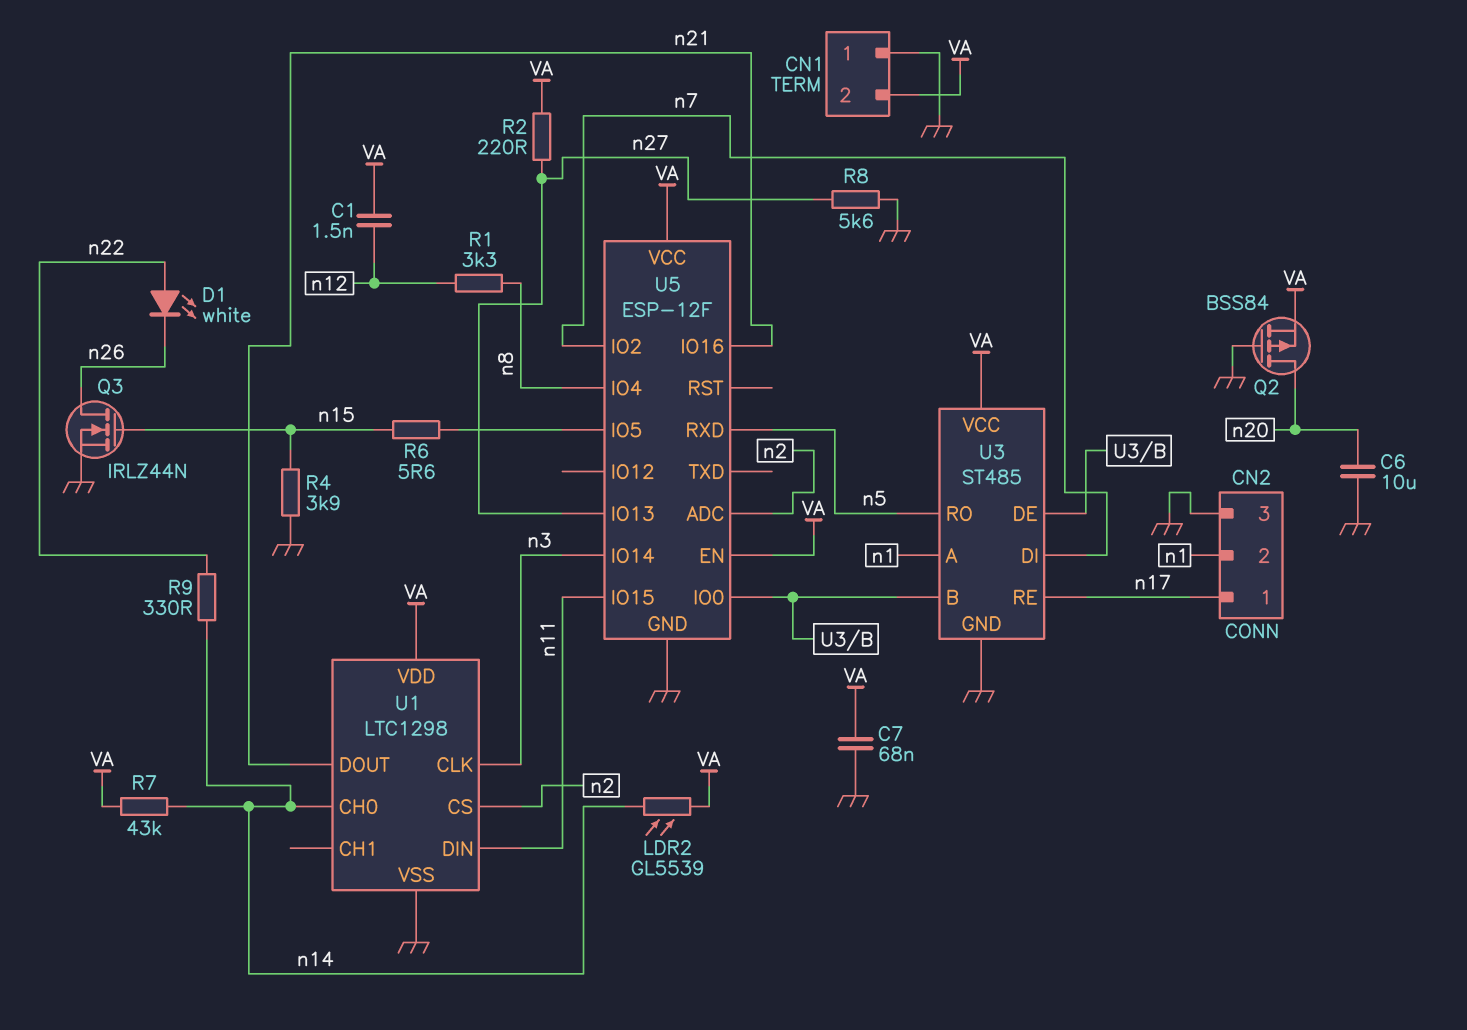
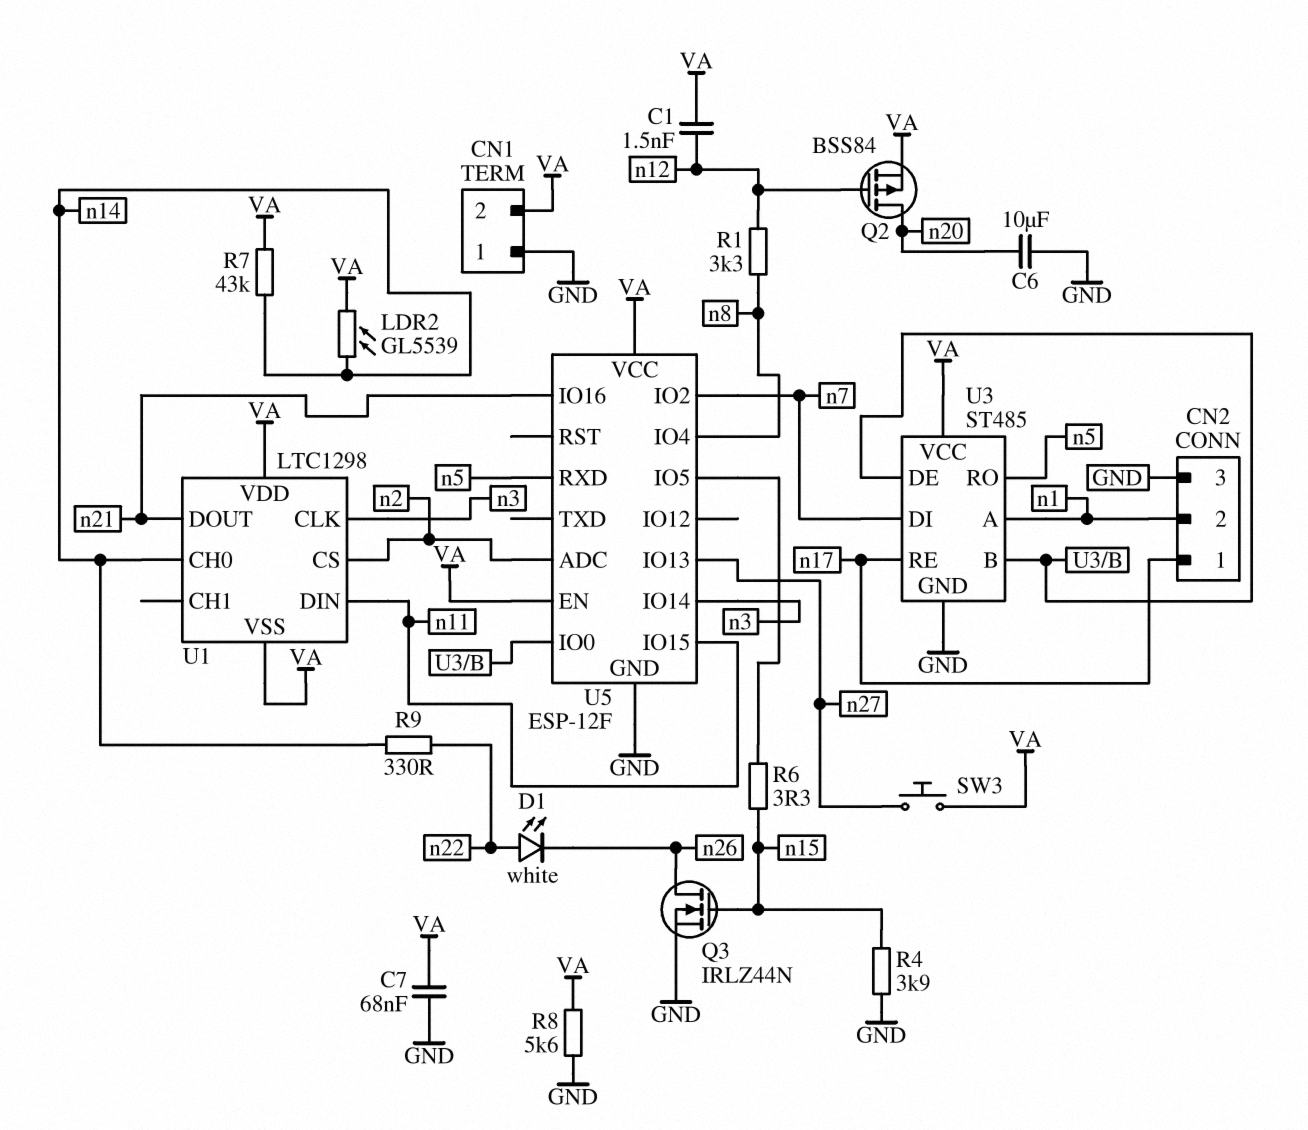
Q2: PMOS BSS84 (G GND, D n20, S VA) -> PMOS BSS84 (G n12, D n20, S VA)
R2: 220 (VA, n27) -> none
R6: 5.6 (U5/IO5, n15) -> 3.3 (U5/IO5, n15)
R8: 5.6k (GND, n27) -> 5.6k (GND, VA)
SW3: none -> button (VA, n27)
U1 pin VSS: GND -> VA

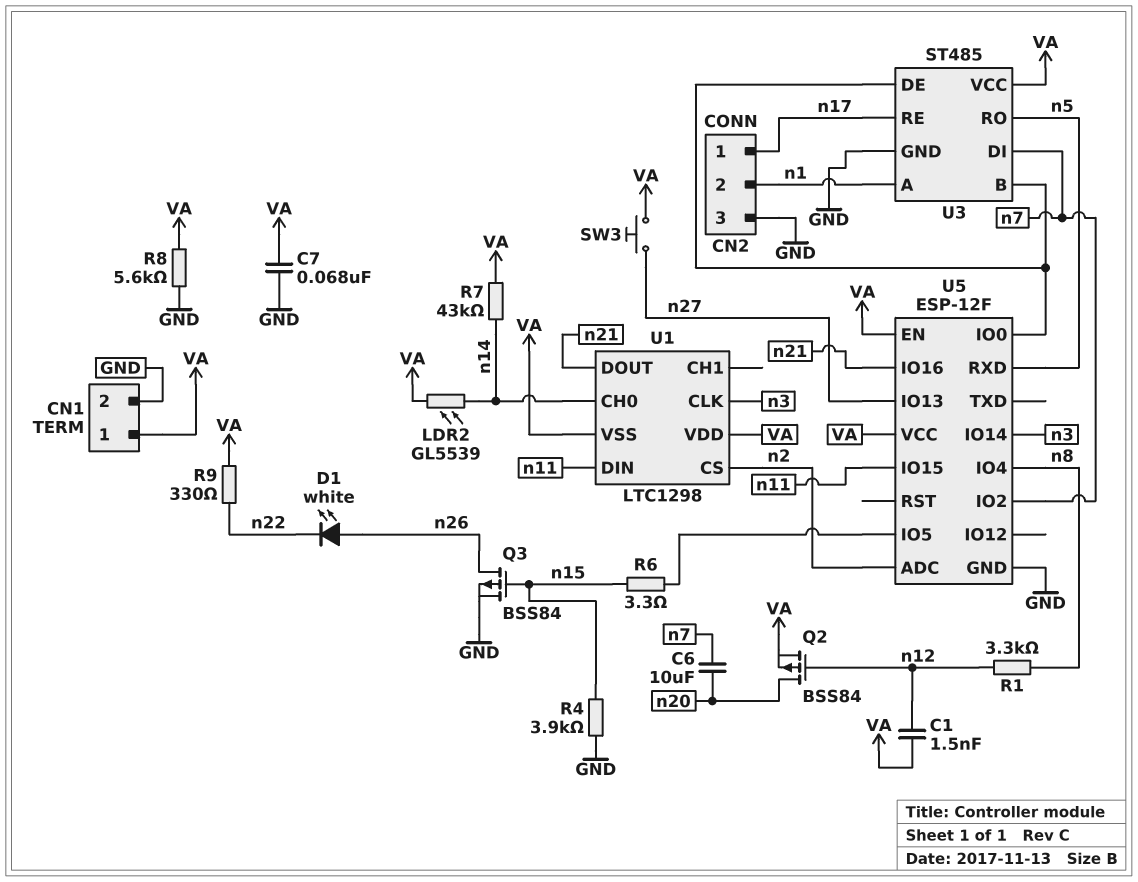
C6: 10uF (GND, n20) -> 10uF (n7, n20)
CN1 pin 1: GND -> VA
CN1 pin 2: VA -> GND
D1: LED white (A n22, K n26) -> LED white (A n26, K n22)
Q3: NMOS IRLZ44N (G n15, D n26, S GND) -> PMOS BSS84 (G n15, D n26, S GND)
R9: 330 (n14, n22) -> 330 (VA, n22)

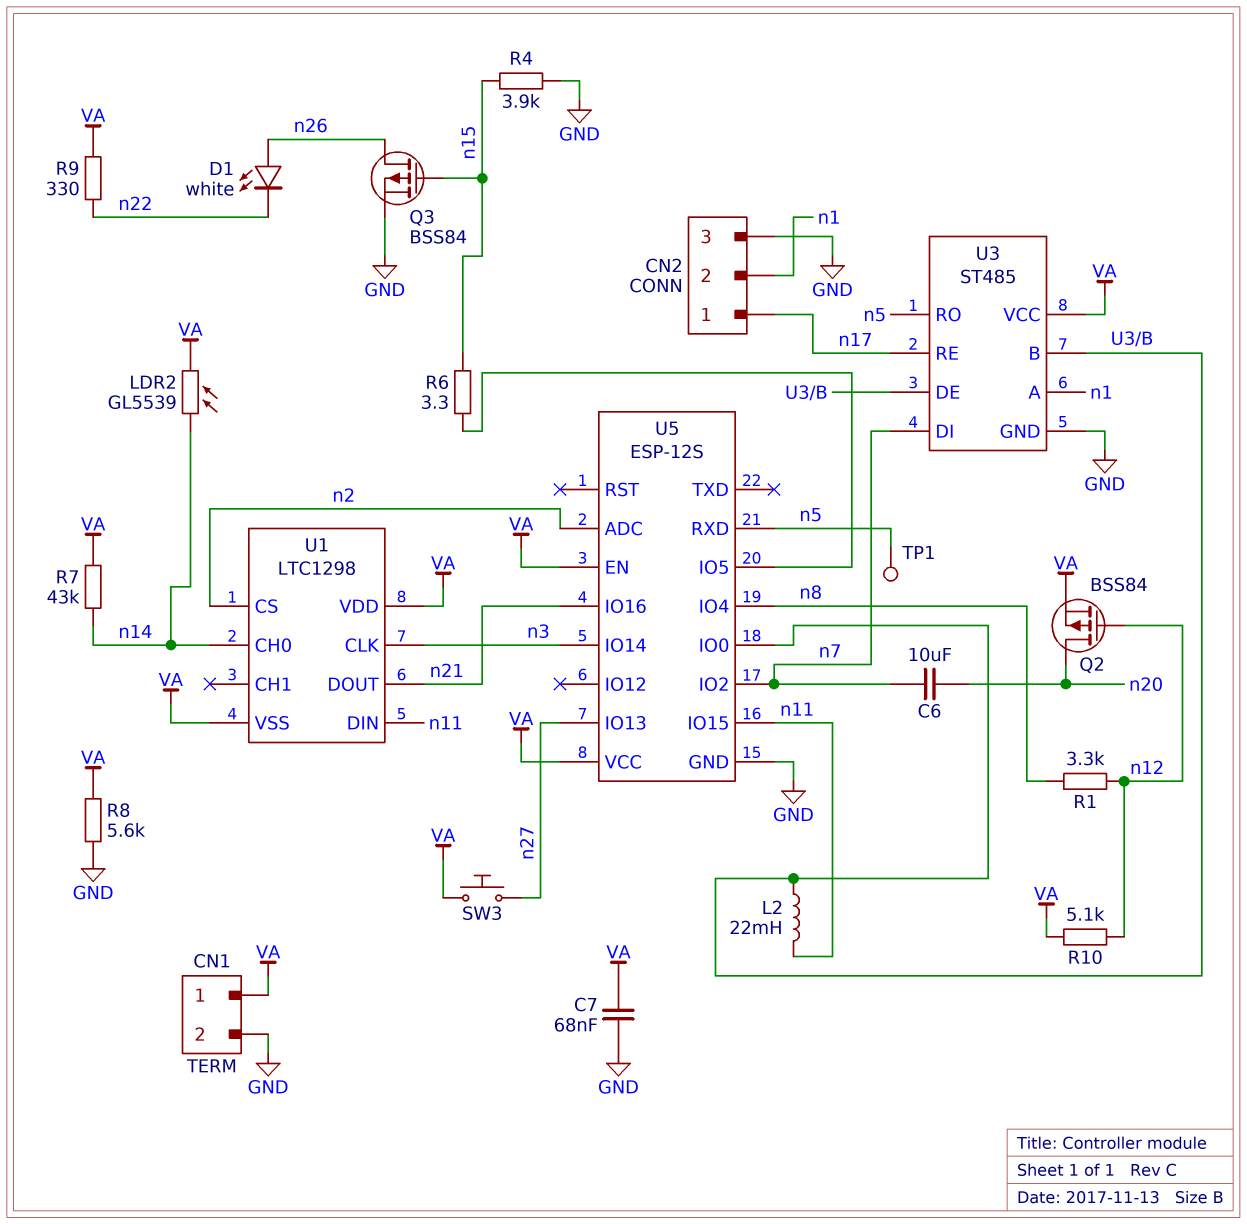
C1: 1.5nF (VA, n12) -> none
L2: none -> 22mH (U3/B, n11)
R10: none -> 5.1k (VA, n12)
TP1: none -> test point (n5)
U5: ESP-12F -> ESP-12S

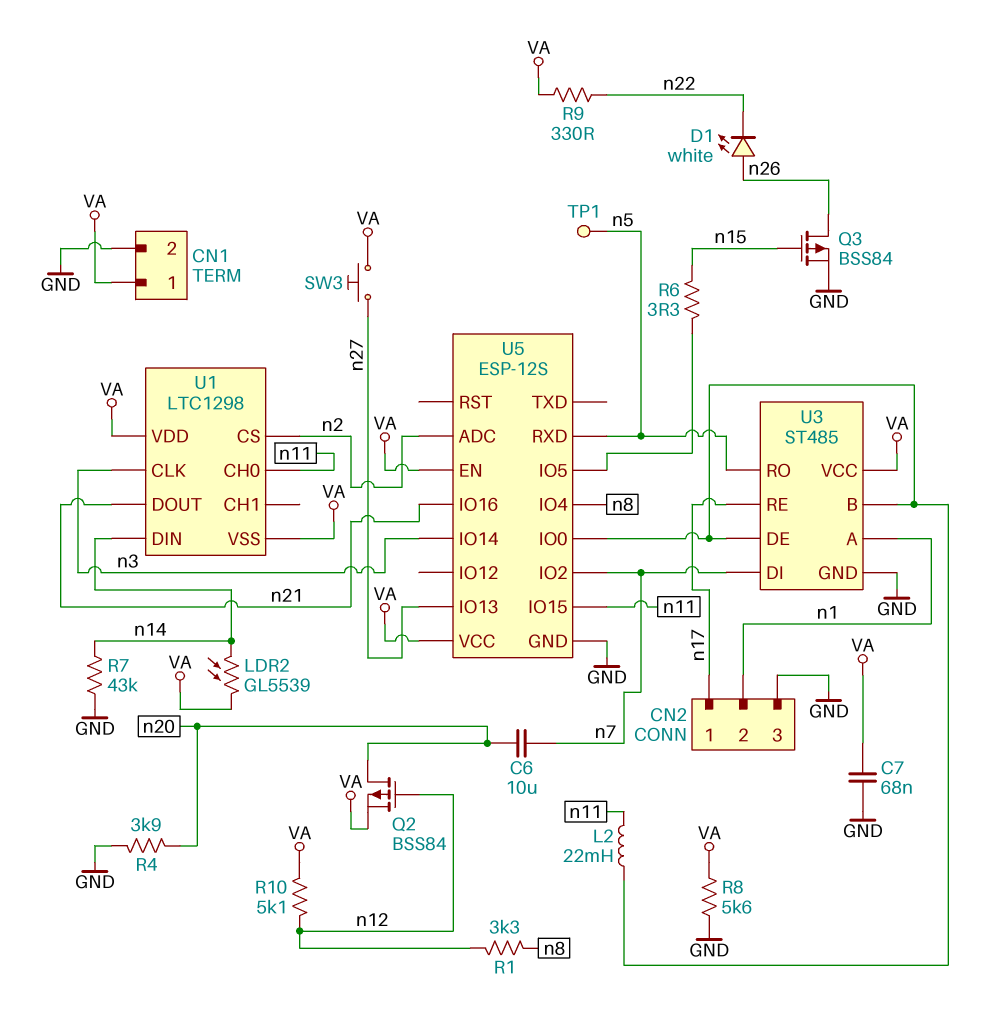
R4: 3.9k (GND, n15) -> 3.9k (GND, n20)
R7: 43k (VA, n14) -> 43k (GND, n14)
U1 pin CH0: n14 -> n11
U1 pin DIN: n11 -> n14

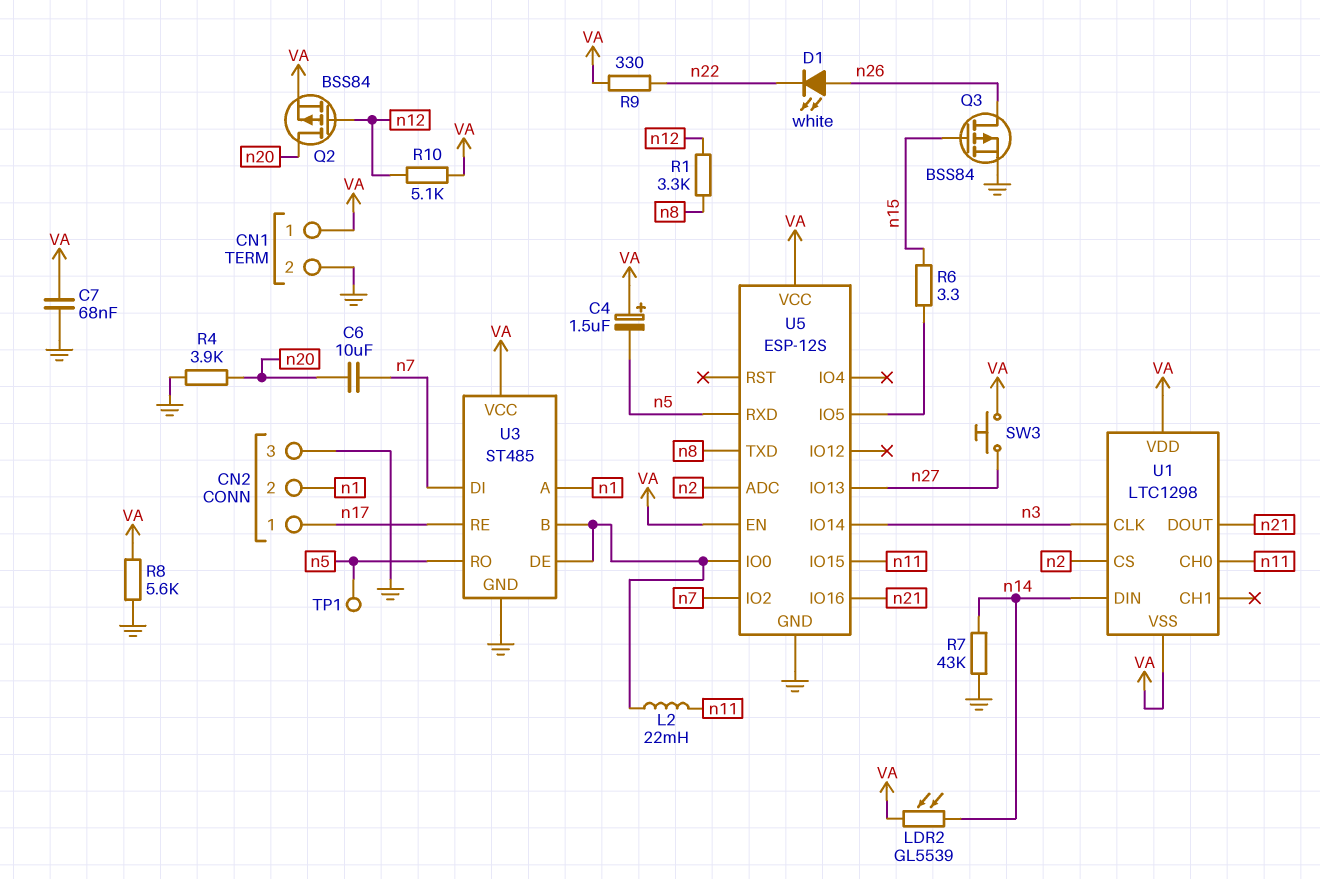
C4: none -> 1.5uF (plus VA, minus n5)
U5 pin IO4: n8 -> none
U5 pin TXD: none -> n8

